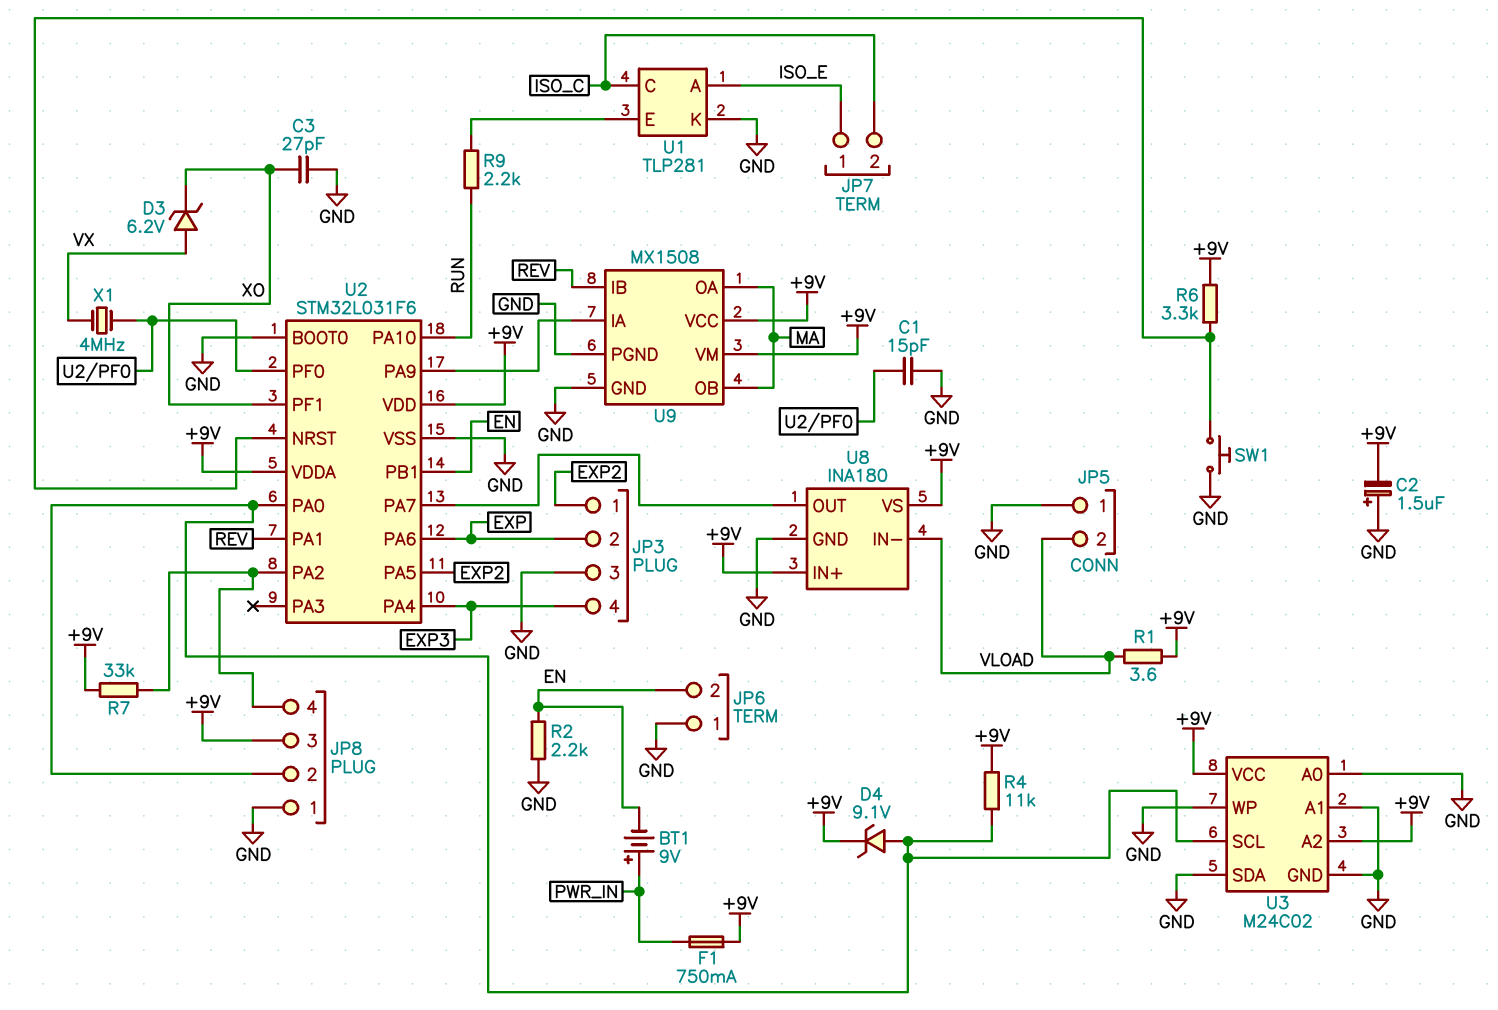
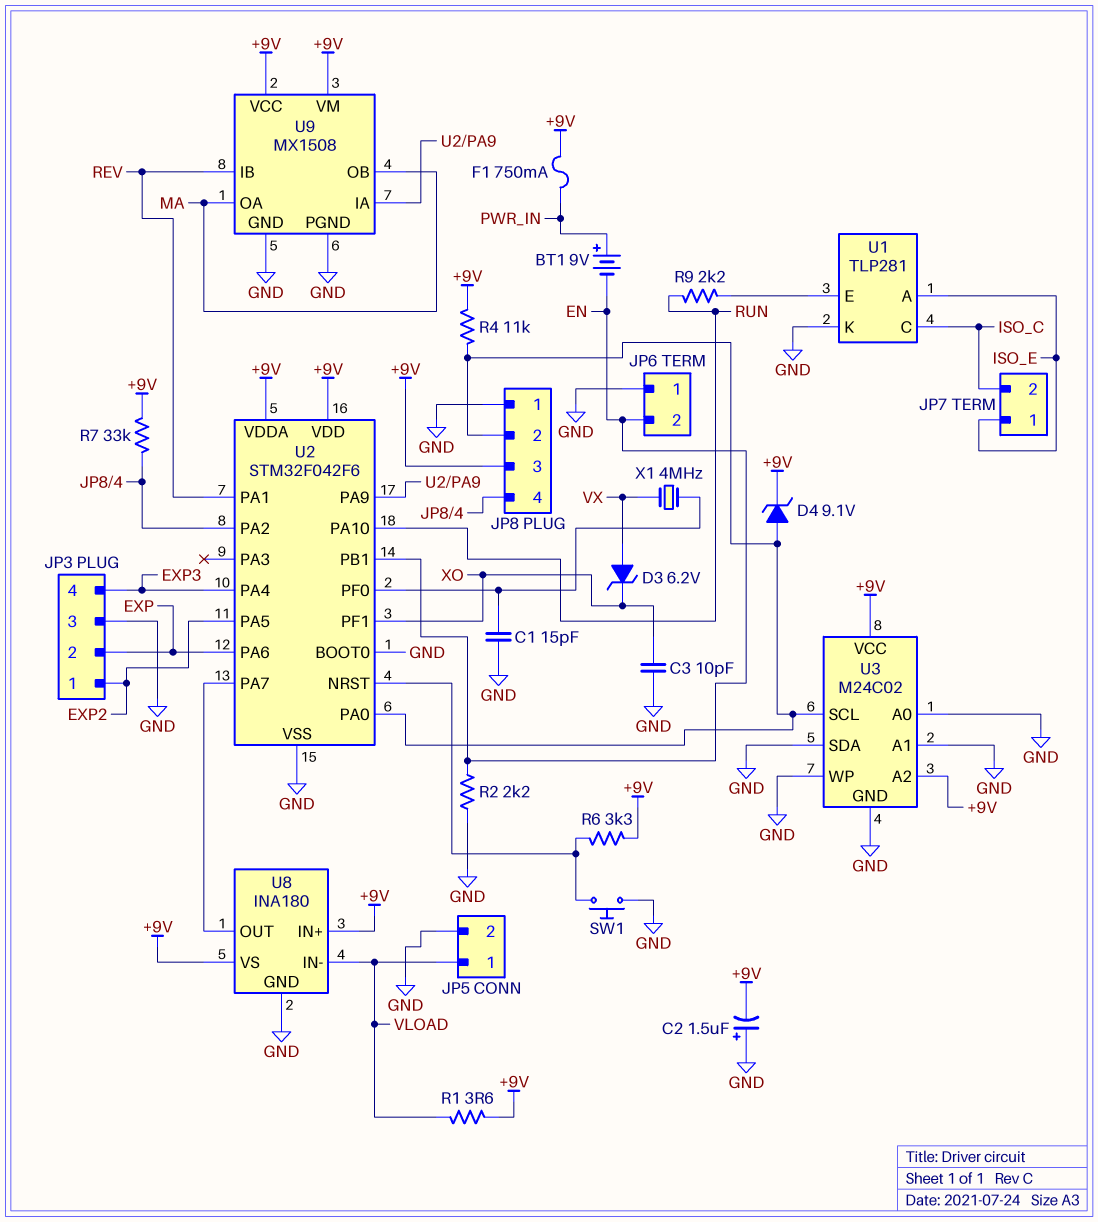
C3: 27pF (GND, XO) -> 10pF (GND, XO)
JP5 pin 1: GND -> VLOAD
JP5 pin 2: VLOAD -> GND
U2: STM32L031F6 -> STM32F042F6

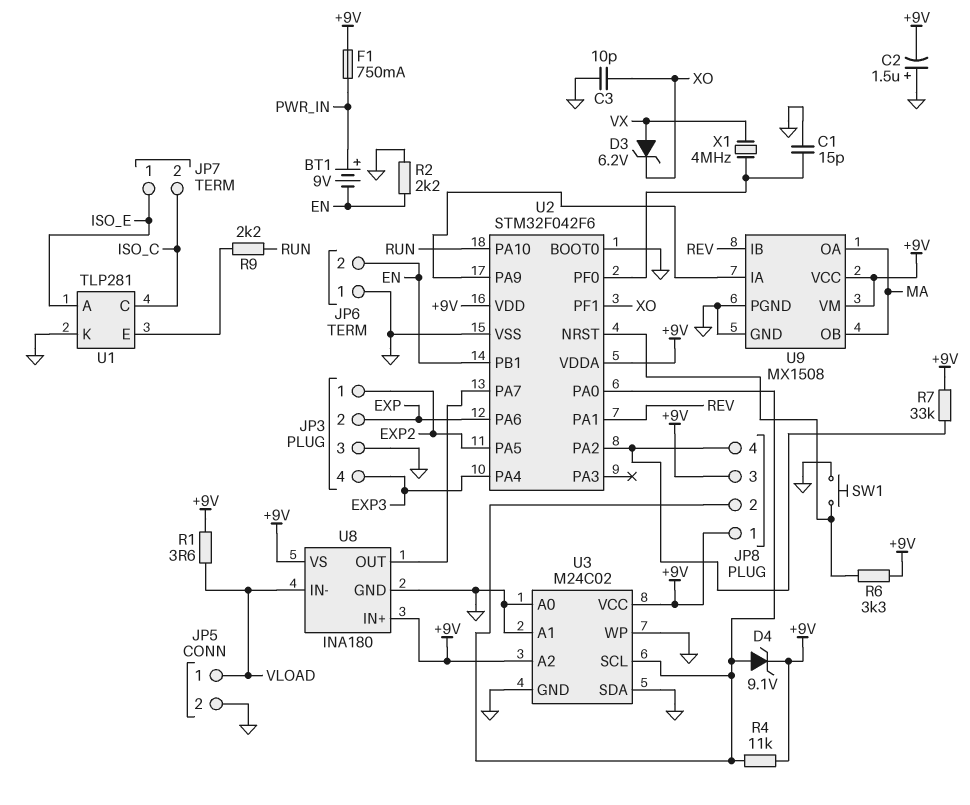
JP8 pin 1: GND -> +9V

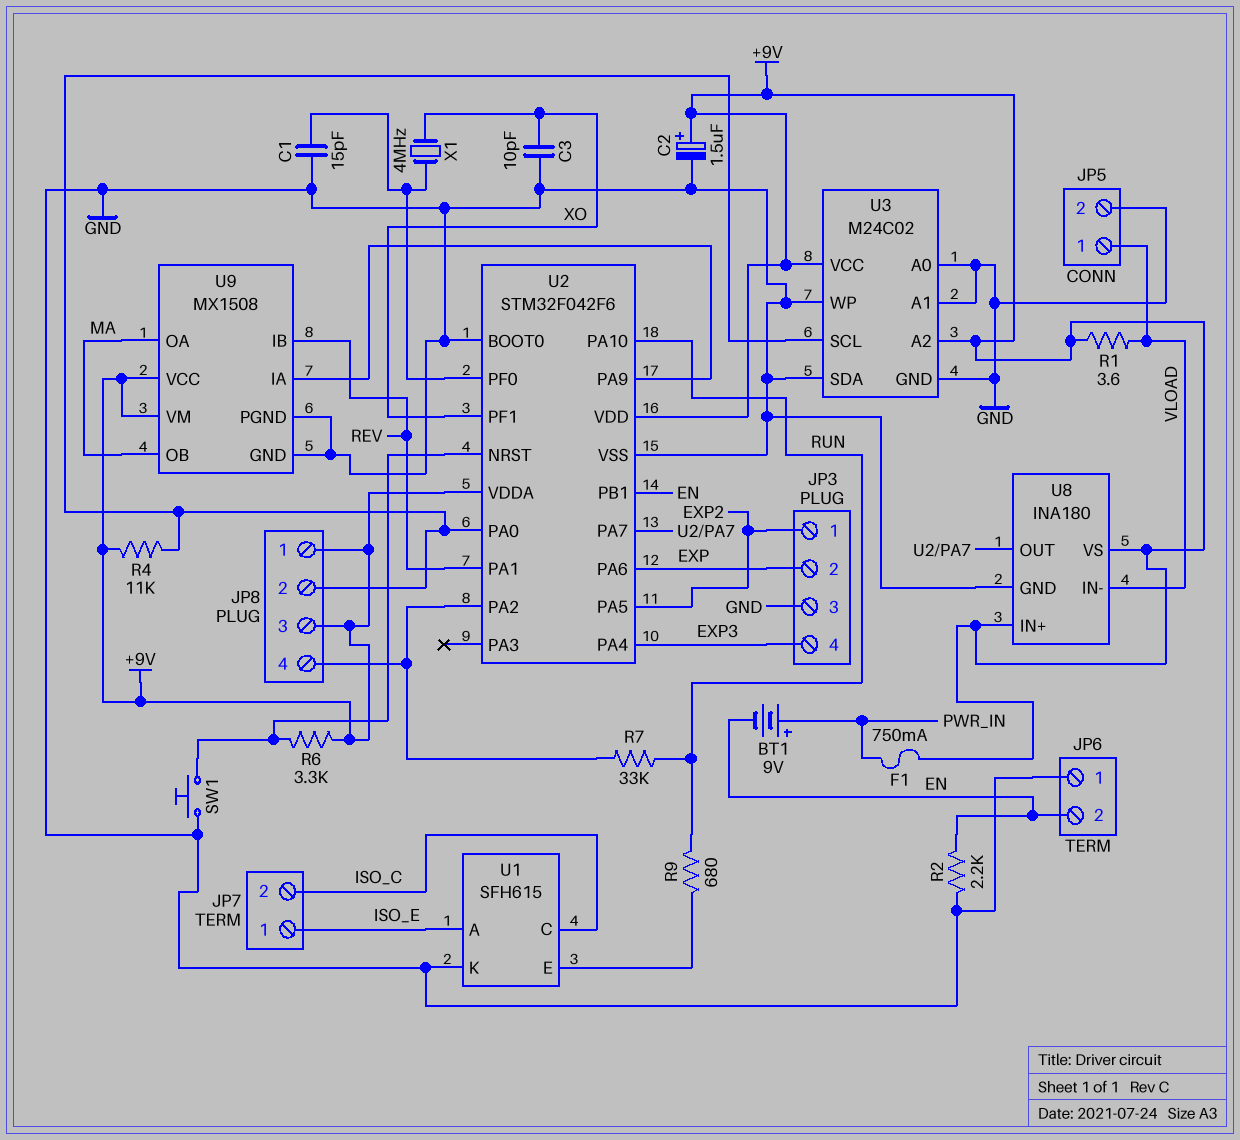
C2: 1.5uF (plus GND, minus +9V) -> 1.5uF (plus +9V, minus GND)
D3: zener 6.2V (A VX, K XO) -> none
D4: zener 9.1V (A JP8/2, K +9V) -> none
R7: 33k (+9V, JP8/4) -> 33k (JP8/4, RUN)
R9: 2.2k (RUN, U1/E) -> 680 (RUN, U1/E)
U1: TLP281 -> SFH615
X1: 4MHz (U2/PF0, VX) -> 4MHz (U2/PF0, XO)

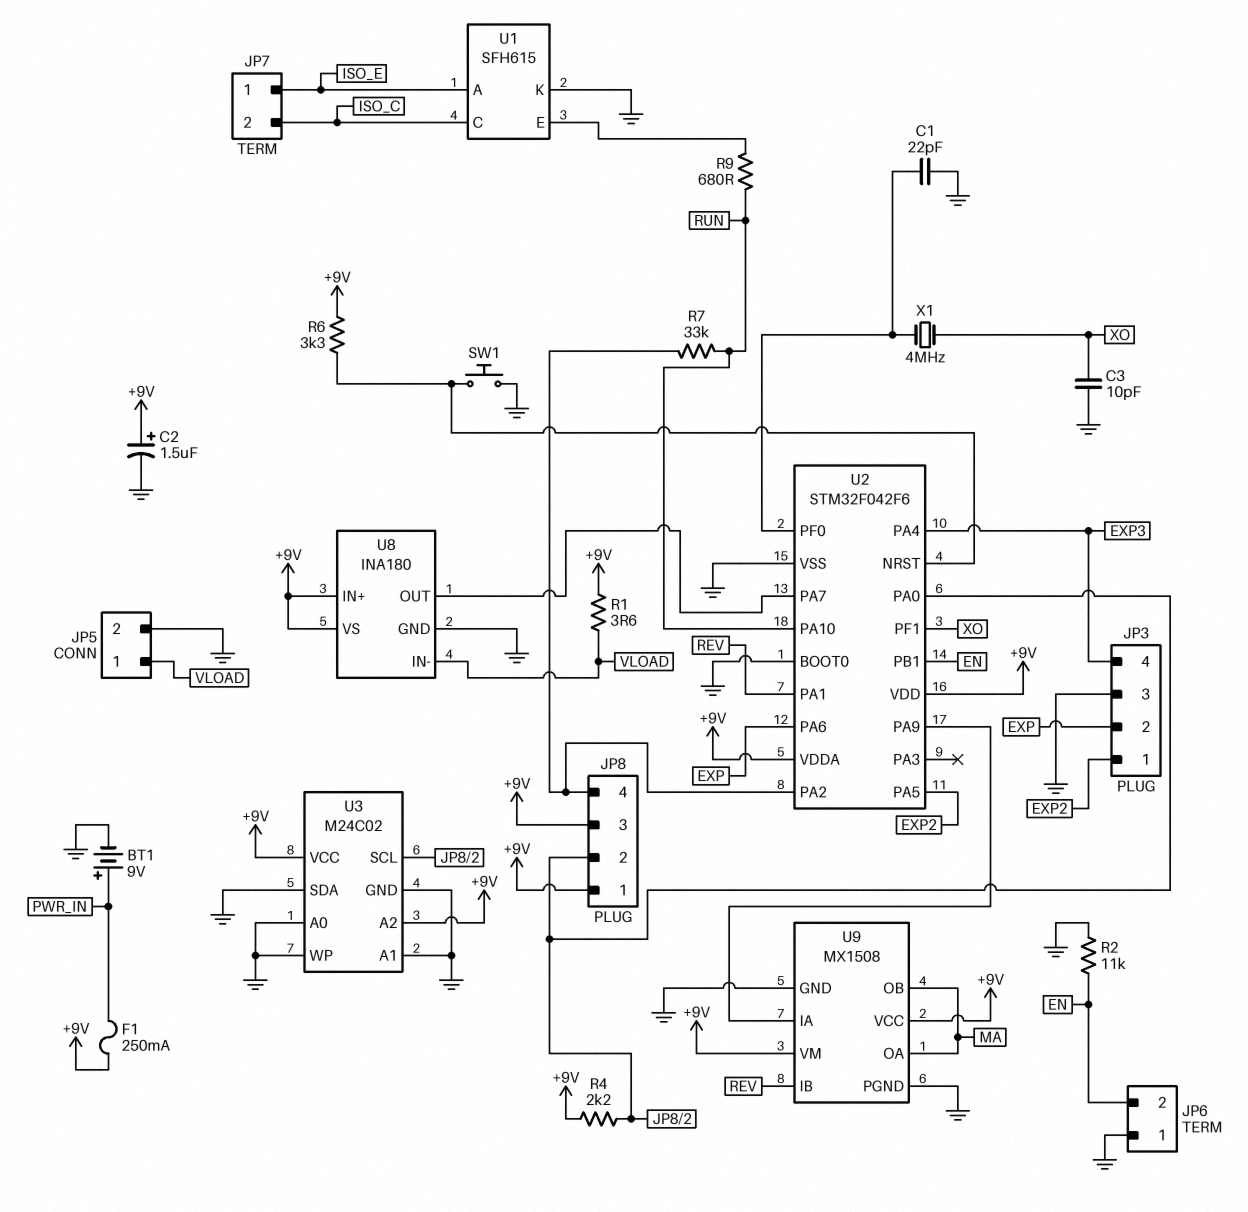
BT1: 9V (plus PWR_IN, minus EN) -> 9V (plus PWR_IN, minus GND)
C1: 15pF (GND, U2/PF0) -> 22pF (GND, U2/PF0)
F1: 750mA (+9V, PWR_IN) -> 250mA (+9V, PWR_IN)
R2: 2.2k (EN, GND) -> 11k (EN, GND)
R4: 11k (+9V, JP8/2) -> 2.2k (+9V, JP8/2)

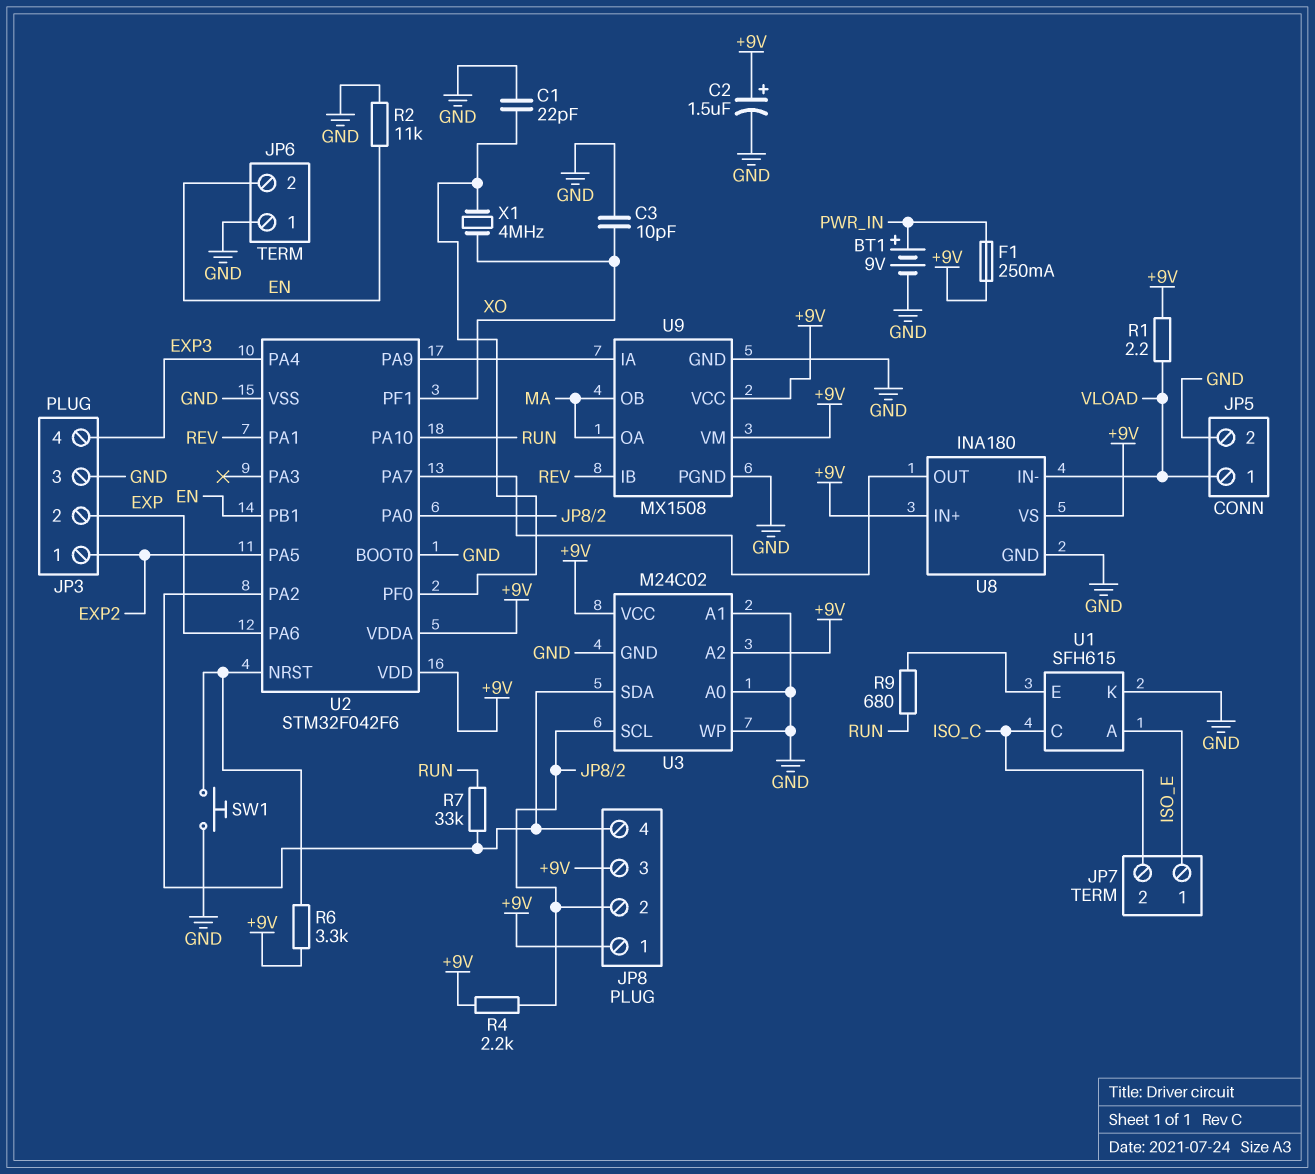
R1: 3.6 (+9V, VLOAD) -> 2.2 (+9V, VLOAD)
U3 pin SDA: GND -> JP8/4

